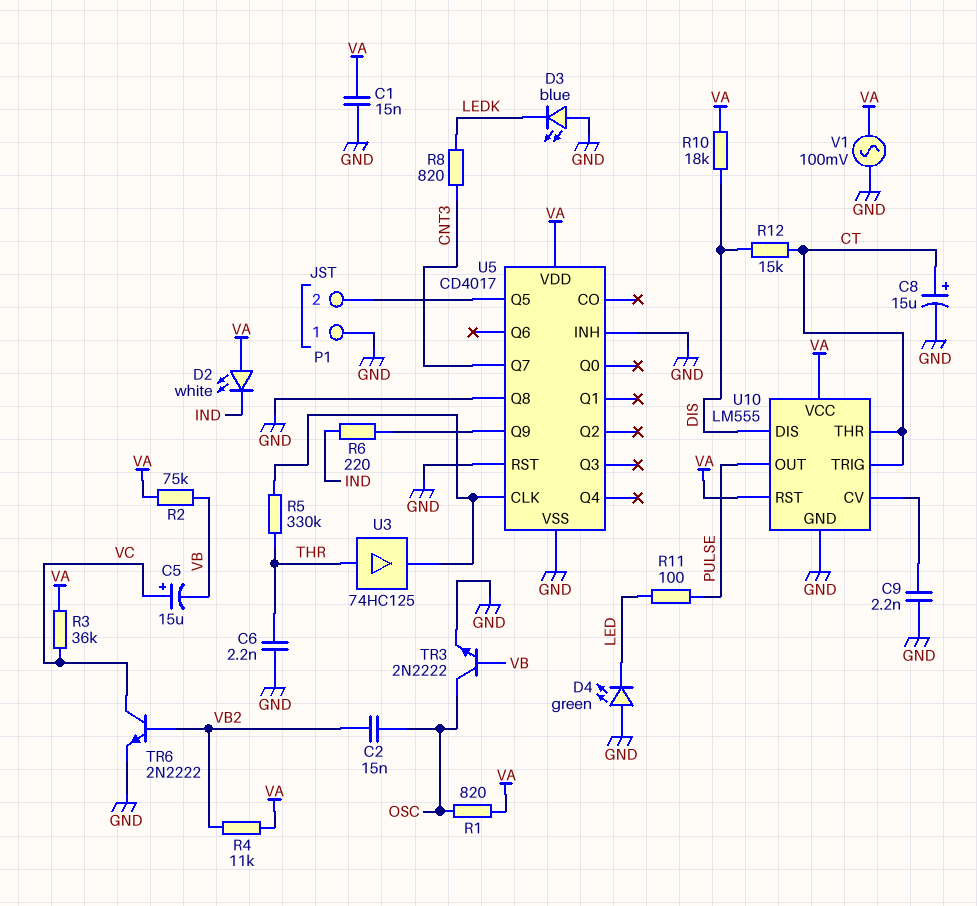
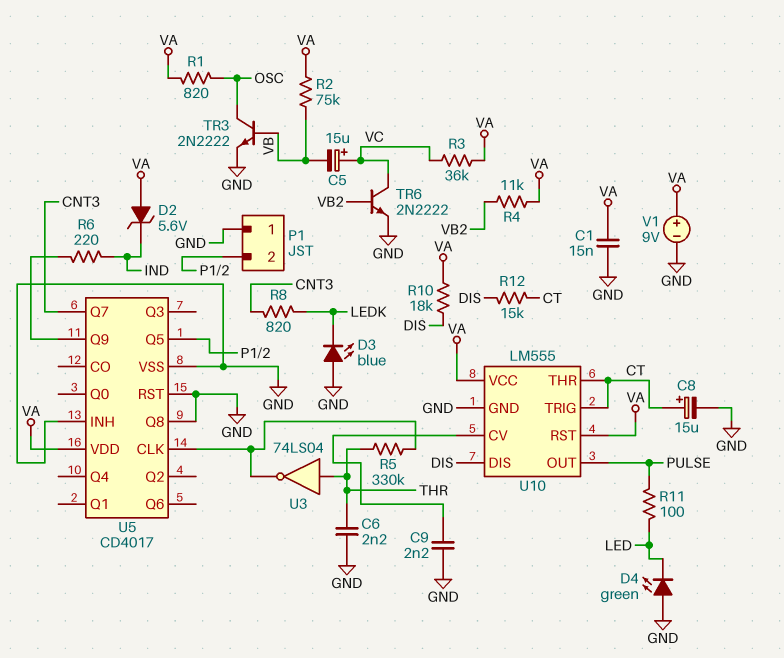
C2: 15nF (OSC, VB2) -> none
D2: LED white (A VA, K IND) -> zener 5.6V (A VA, K IND)
U3: buffer 74HC125 (in THR, out U5/CLK) -> NOT 74LS04 (in THR, out U5/CLK)
V1: AC 100mV (GND, VA) -> 9V (plus VA, minus GND)

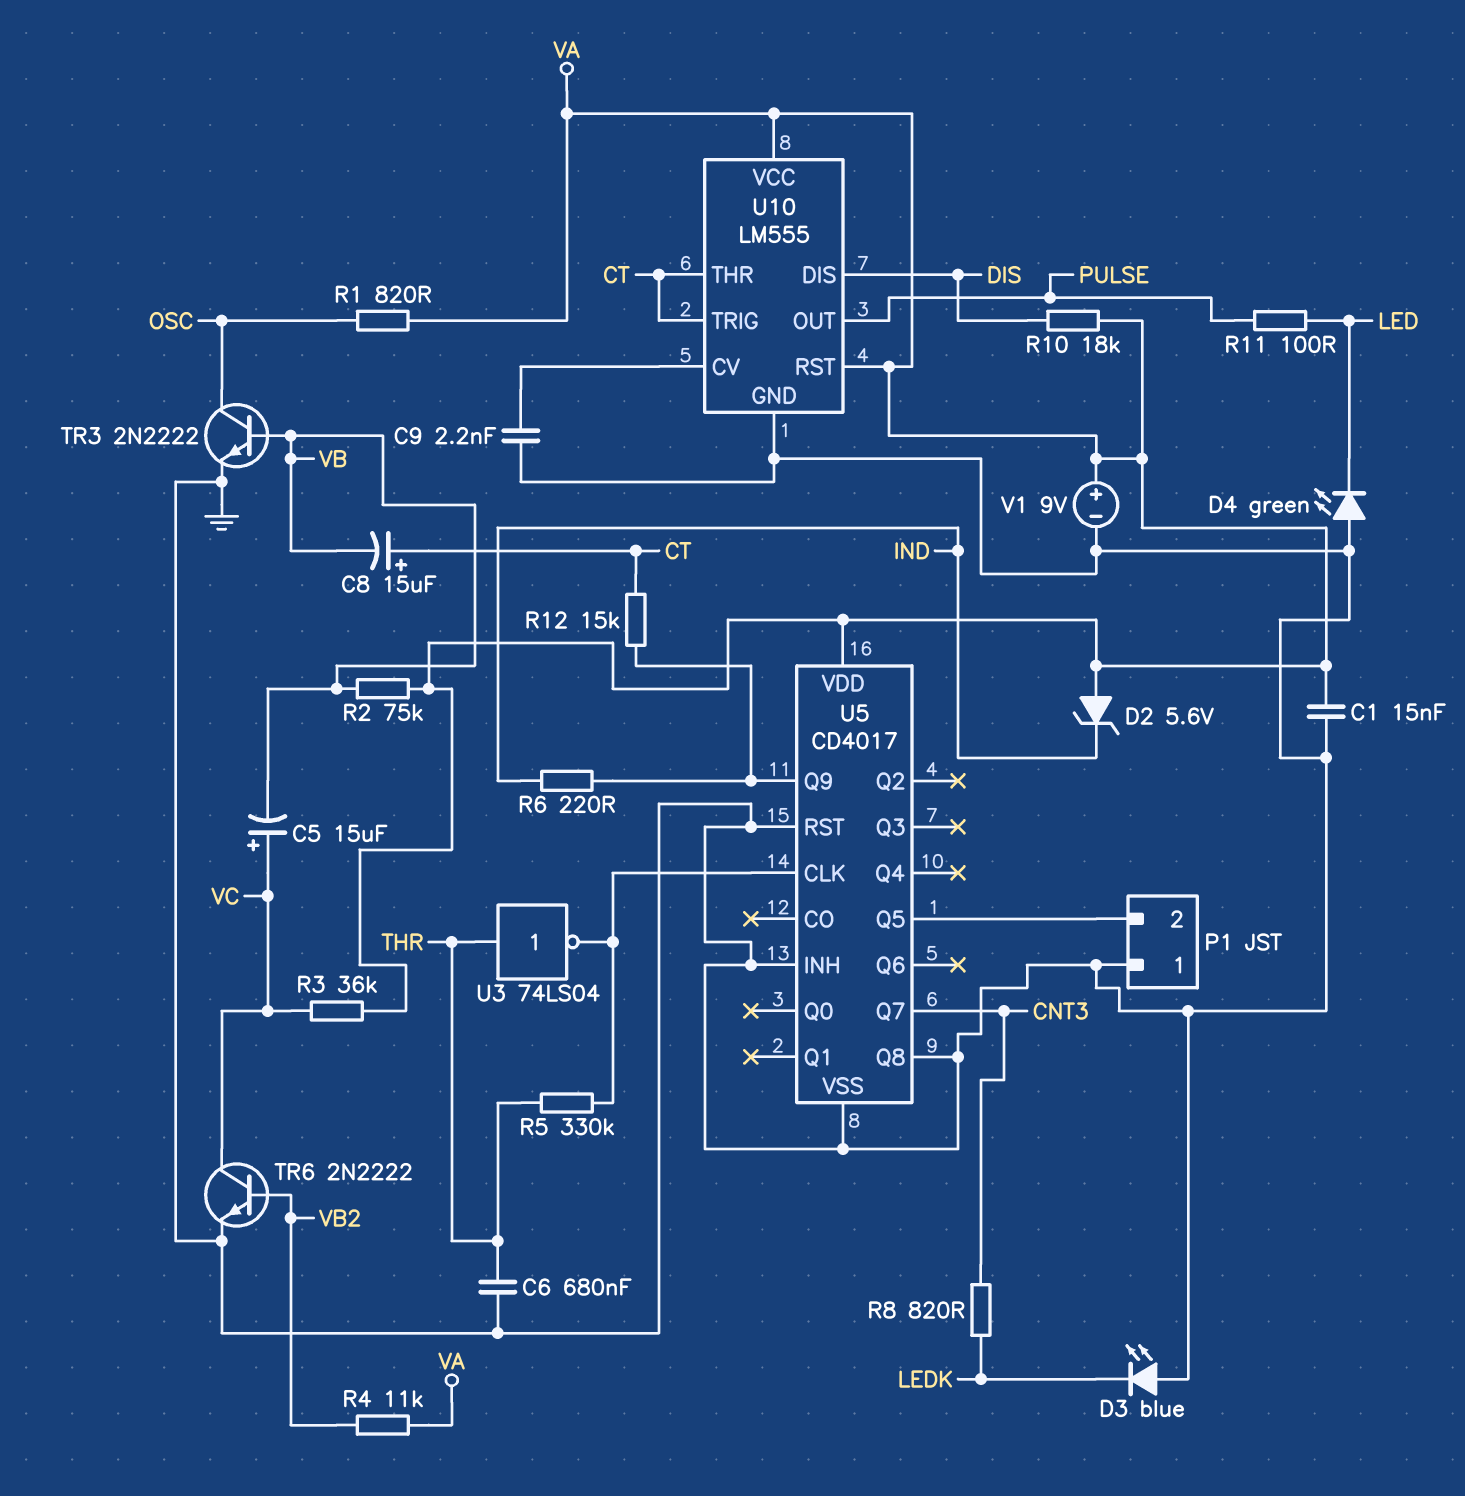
C6: 2.2nF (GND, THR) -> 680nF (GND, THR)
C8: 15uF (plus CT, minus GND) -> 15uF (plus CT, minus VB)
R12: 15k (CT, DIS) -> 15k (CT, U5/Q9)

